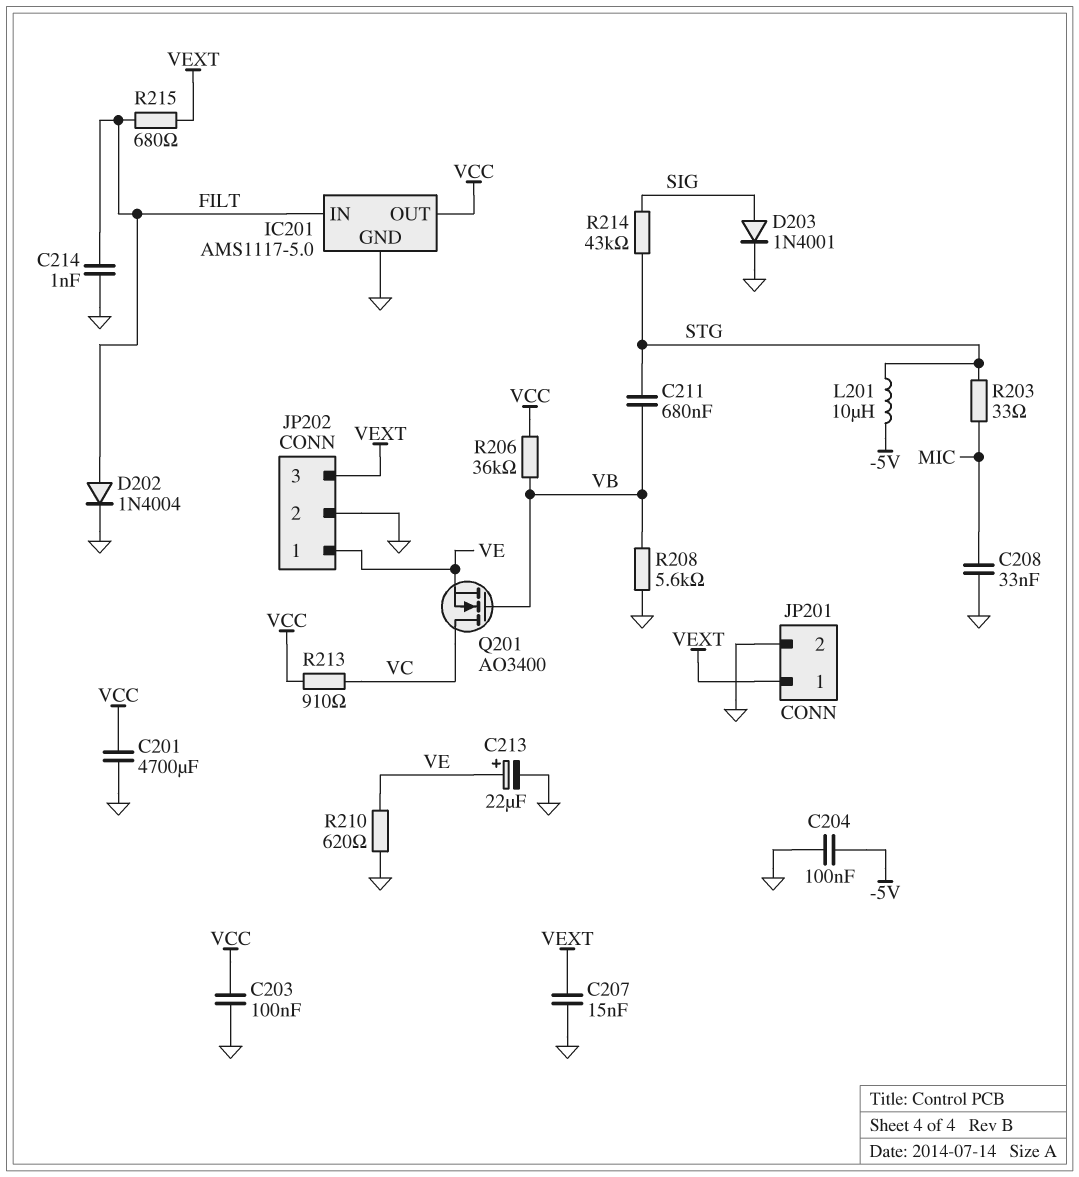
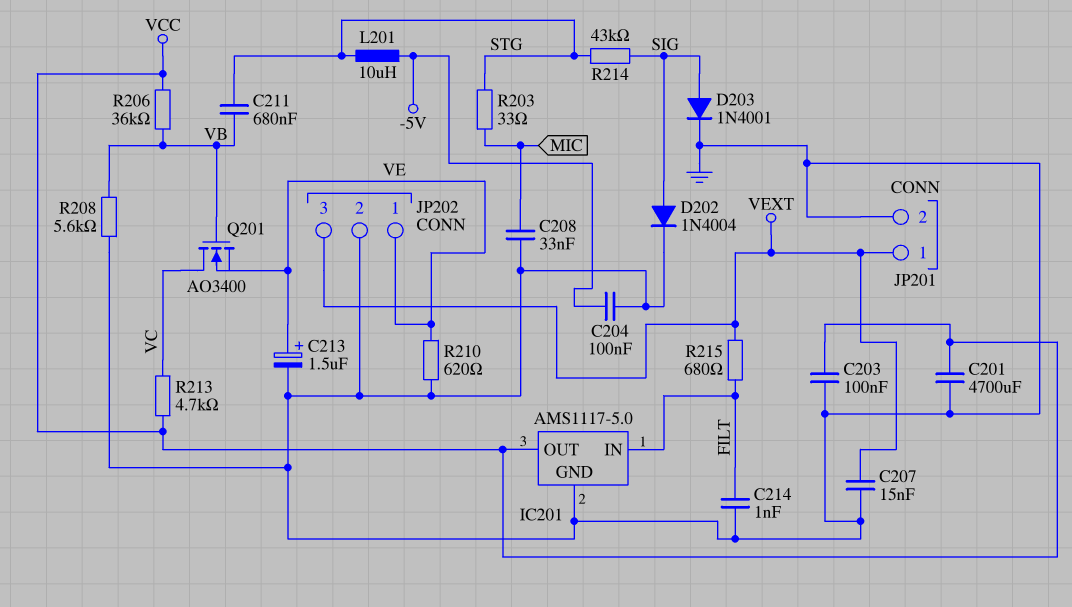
C213: 22uF (plus VE, minus GND) -> 1.5uF (plus VE, minus GND)
D202: diode 1N4004 (A FILT, K GND) -> diode 1N4004 (A SIG, K GND)
R213: 910 (VC, VCC) -> 4.7k (VC, VCC)

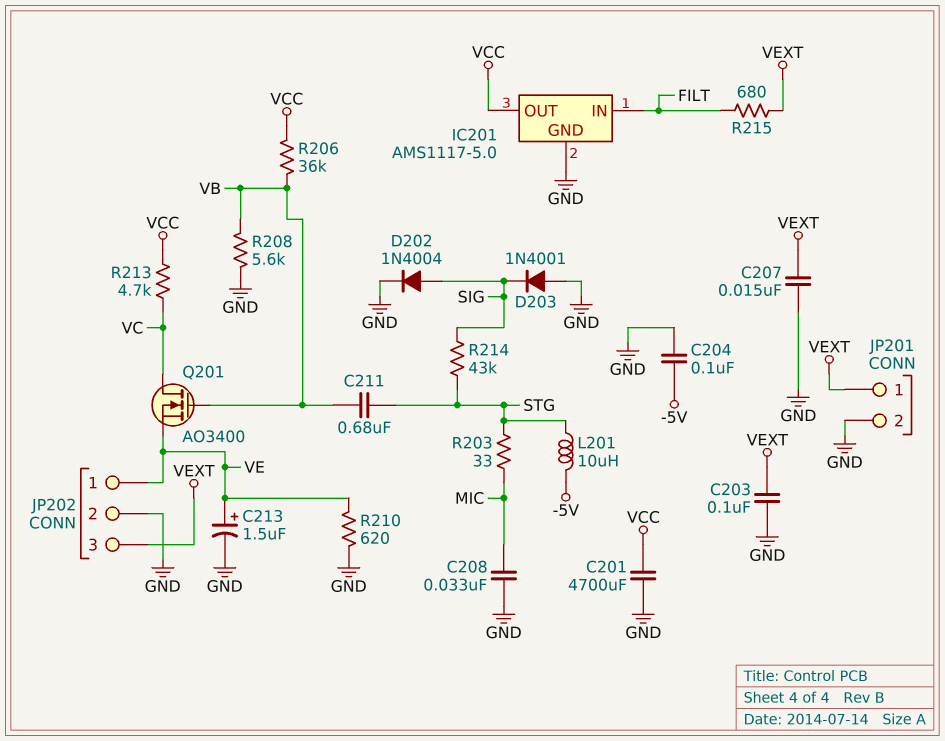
C203: 100nF (GND, VCC) -> 100nF (GND, VEXT)
C214: 1nF (FILT, GND) -> none
D203: diode 1N4001 (A SIG, K GND) -> diode 1N4001 (A GND, K SIG)

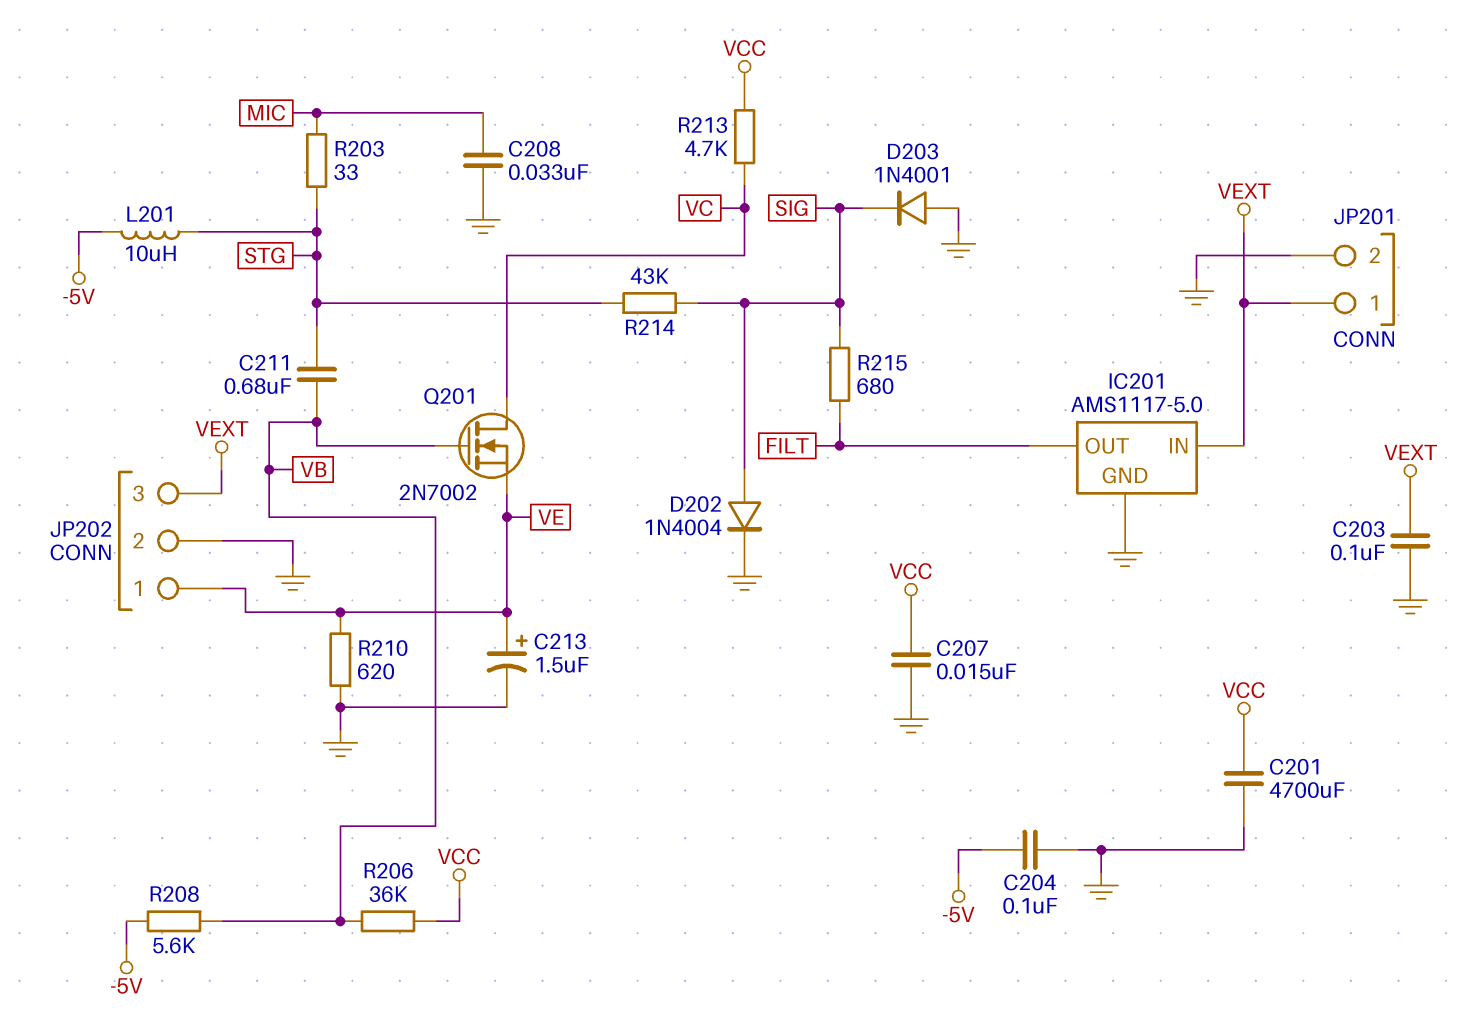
C207: 15nF (GND, VEXT) -> 15nF (GND, VCC)
IC201 pin IN: FILT -> VEXT
IC201 pin OUT: VCC -> FILT
Q201: NMOS AO3400 (G VB, D VC, S VE) -> NMOS 2N7002 (G VB, D VC, S VE)
R208: 5.6k (GND, VB) -> 5.6k (-5V, VB)
R215: 680 (FILT, VEXT) -> 680 (FILT, SIG)

